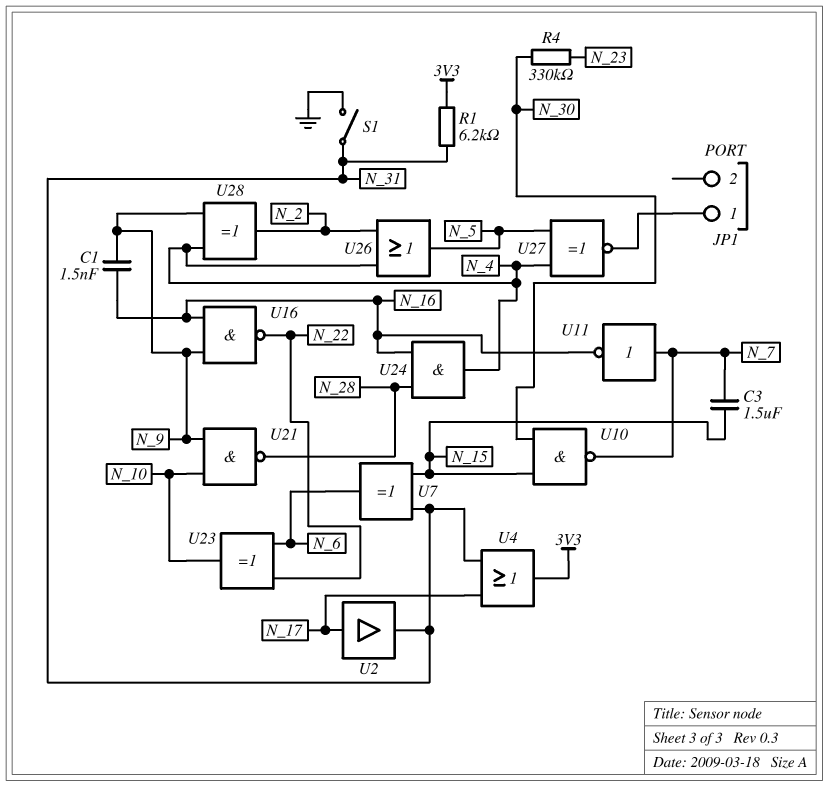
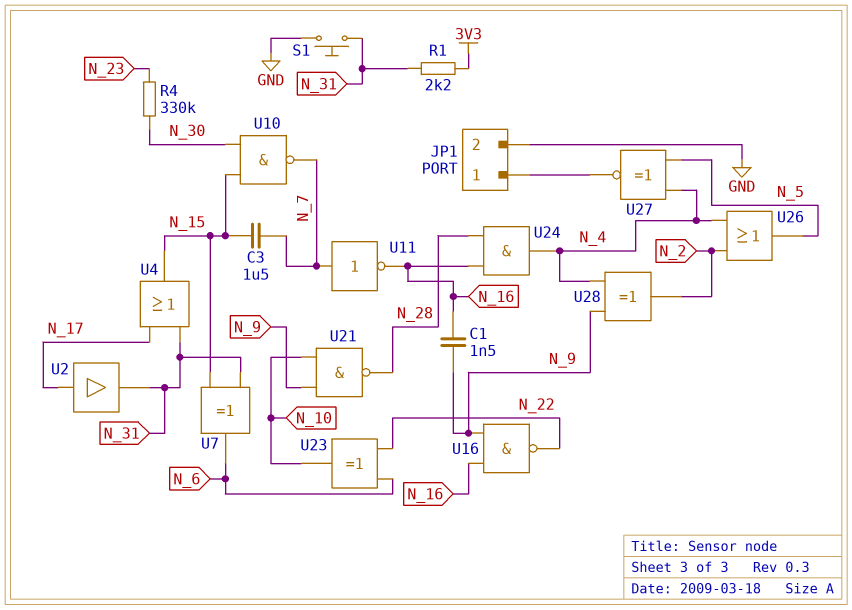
JP1 pin 2: none -> GND
R1: 6.2k (3V3, N_31) -> 2.2k (3V3, N_31)
S1: switch (GND, N_31) -> button (GND, N_31)
U4: OR (in N_17, in N_31, out 3V3) -> OR (in N_17, in N_31, out N_15)

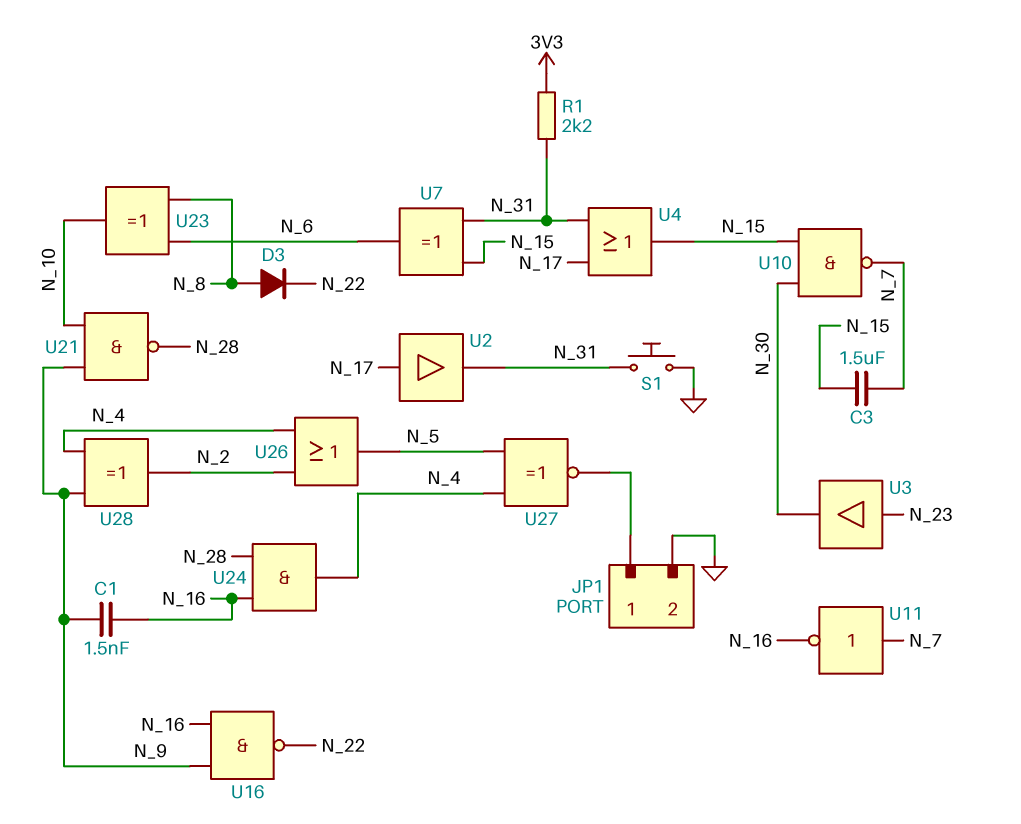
D3: none -> diode (A N_8, K N_22)
R4: 330k (N_23, N_30) -> none
U3: none -> buffer (in N_23, out N_30)
U23: XOR (in N_6, in N_22, out N_10) -> XOR (in N_6, in N_8, out N_10)

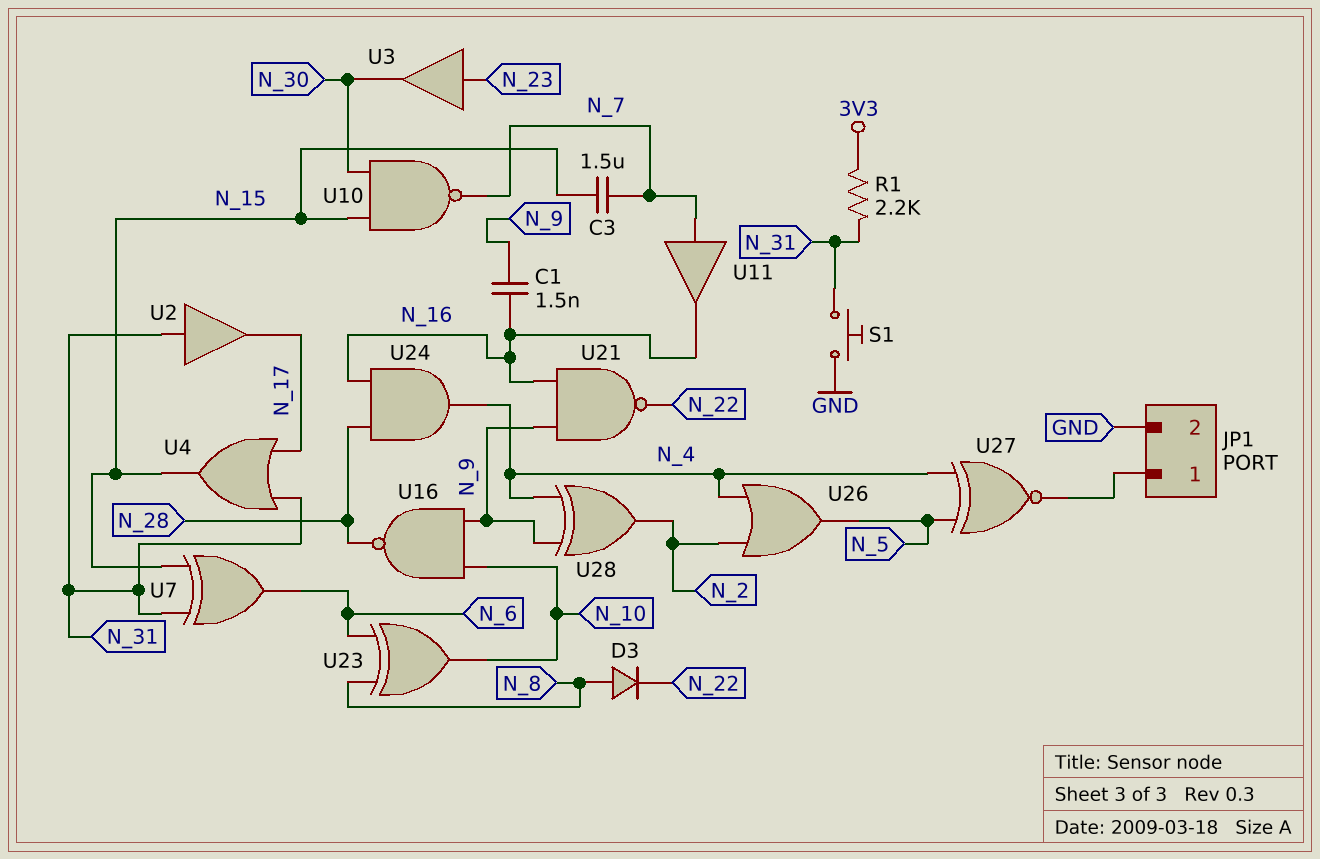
U2: buffer (in N_17, out N_31) -> buffer (in N_31, out N_17)
U11: NOT (in N_7, out N_16) -> buffer (in N_7, out N_16)
U16: NAND (in N_9, in N_16, out N_22) -> NAND (in N_9, in N_10, out N_28)
U21: NAND (in N_9, in N_10, out N_28) -> NAND (in N_9, in N_16, out N_22)

